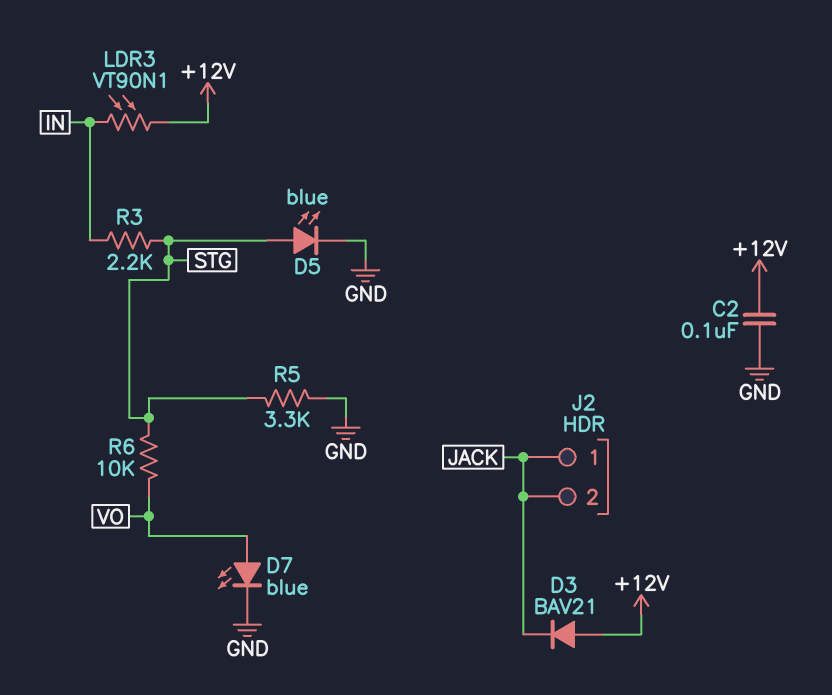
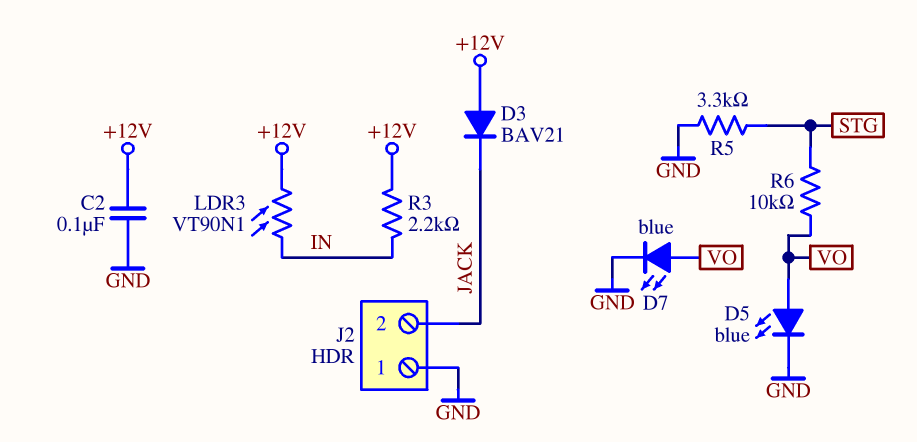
D5: LED blue (A STG, K GND) -> LED blue (A VO, K GND)
J2 pin 1: JACK -> GND
R3: 2.2k (IN, STG) -> 2.2k (+12V, IN)

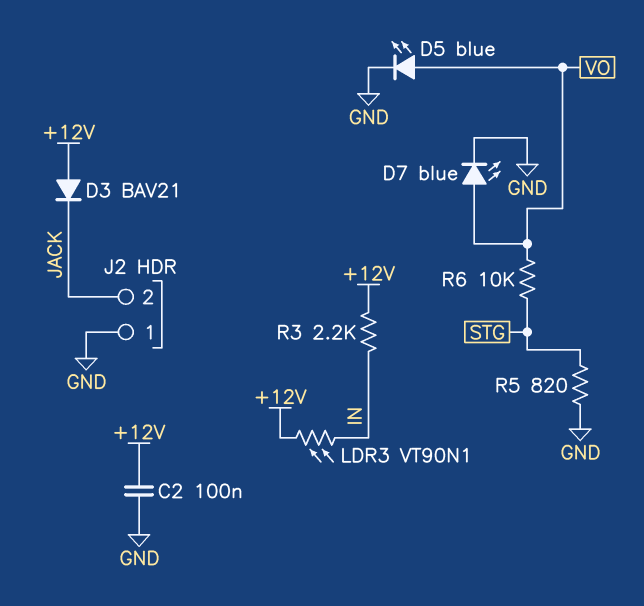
R5: 3.3k (GND, STG) -> 820 (GND, STG)

